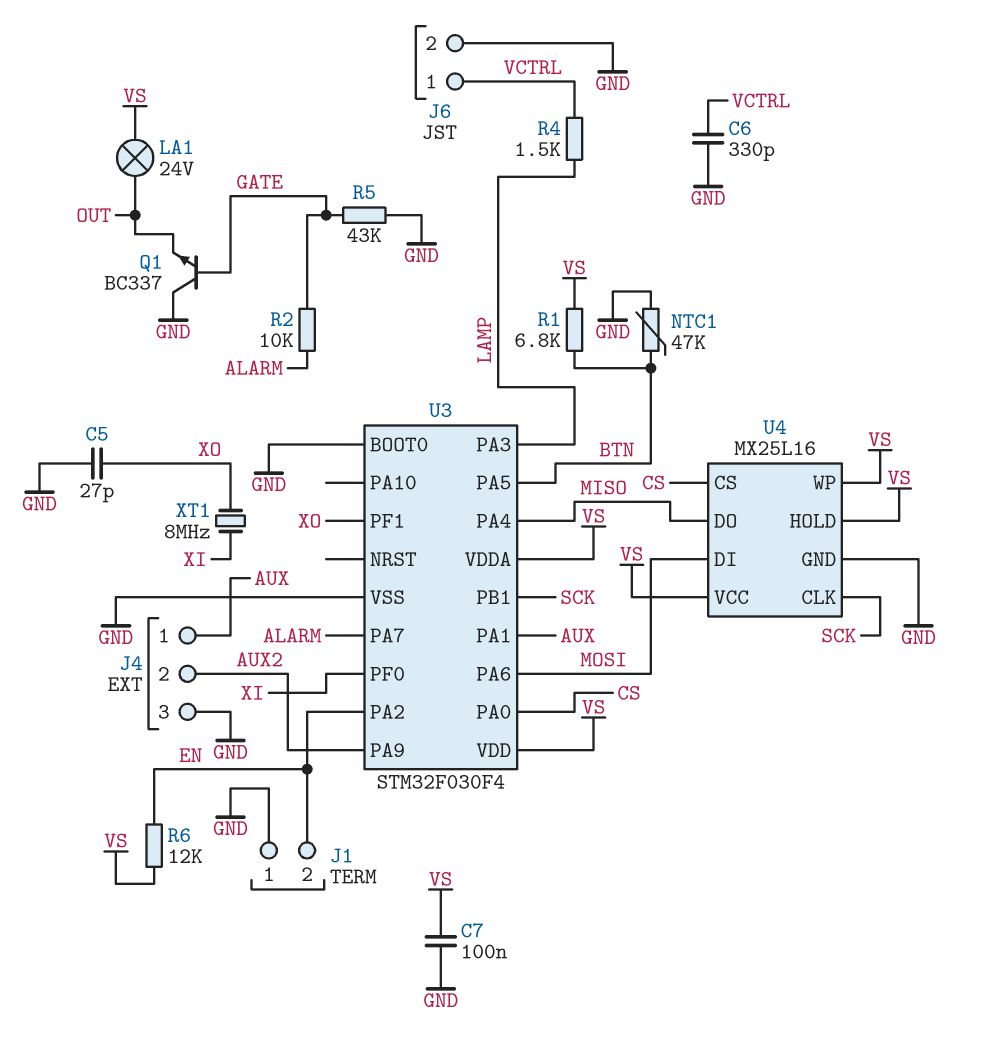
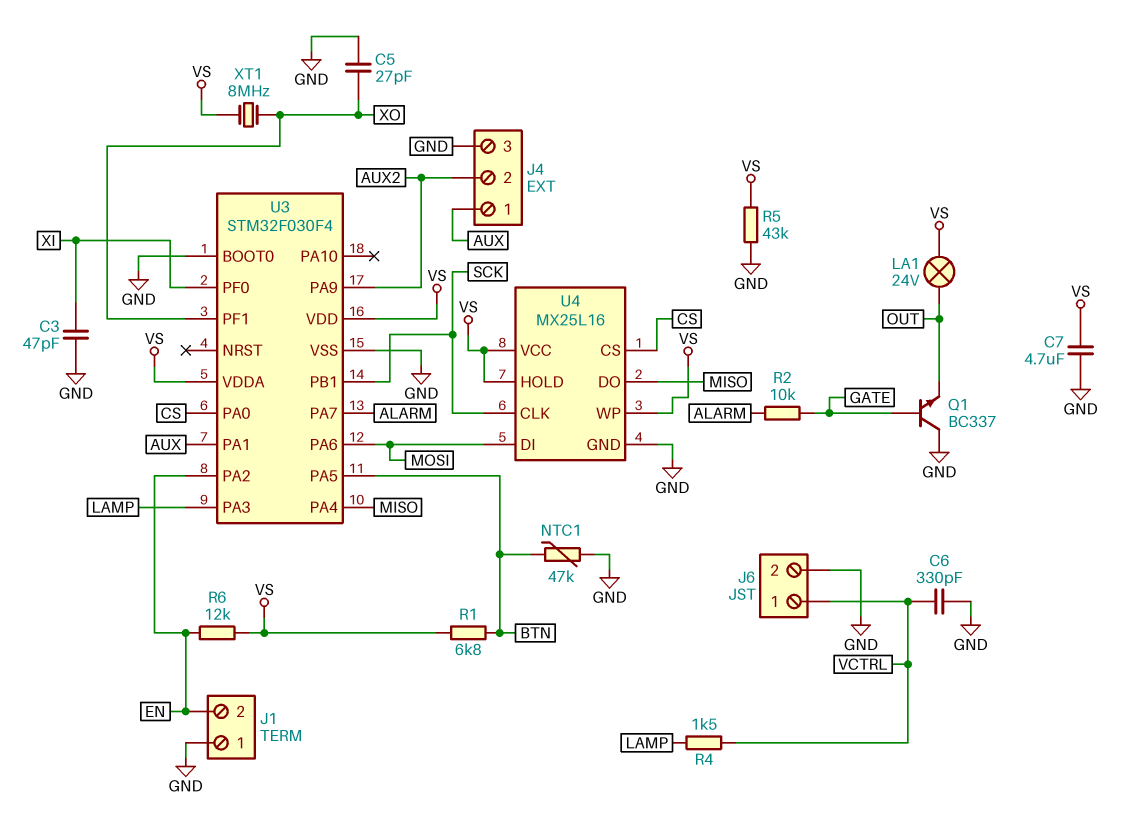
C3: none -> 47pF (GND, XI)
C7: 100nF (GND, VS) -> 4.7uF (GND, VS)
R5: 43k (GATE, GND) -> 43k (GND, VS)
XT1: 8MHz (XI, XO) -> 8MHz (VS, XO)

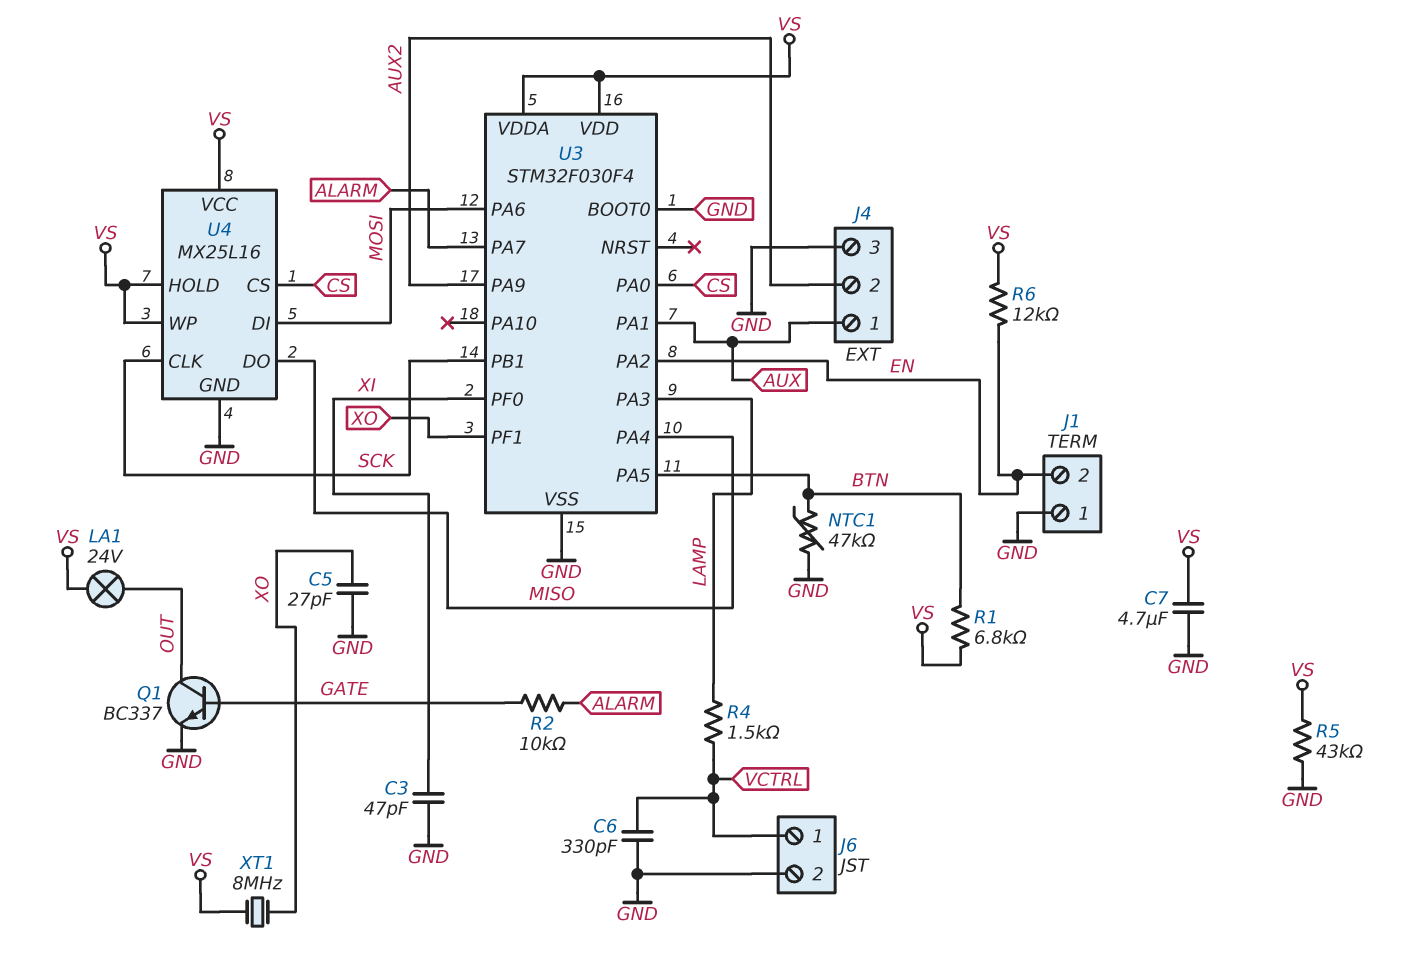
Q1: NPN BC337 (B GATE, C GND, E OUT) -> NPN BC337 (B GATE, C OUT, E GND)

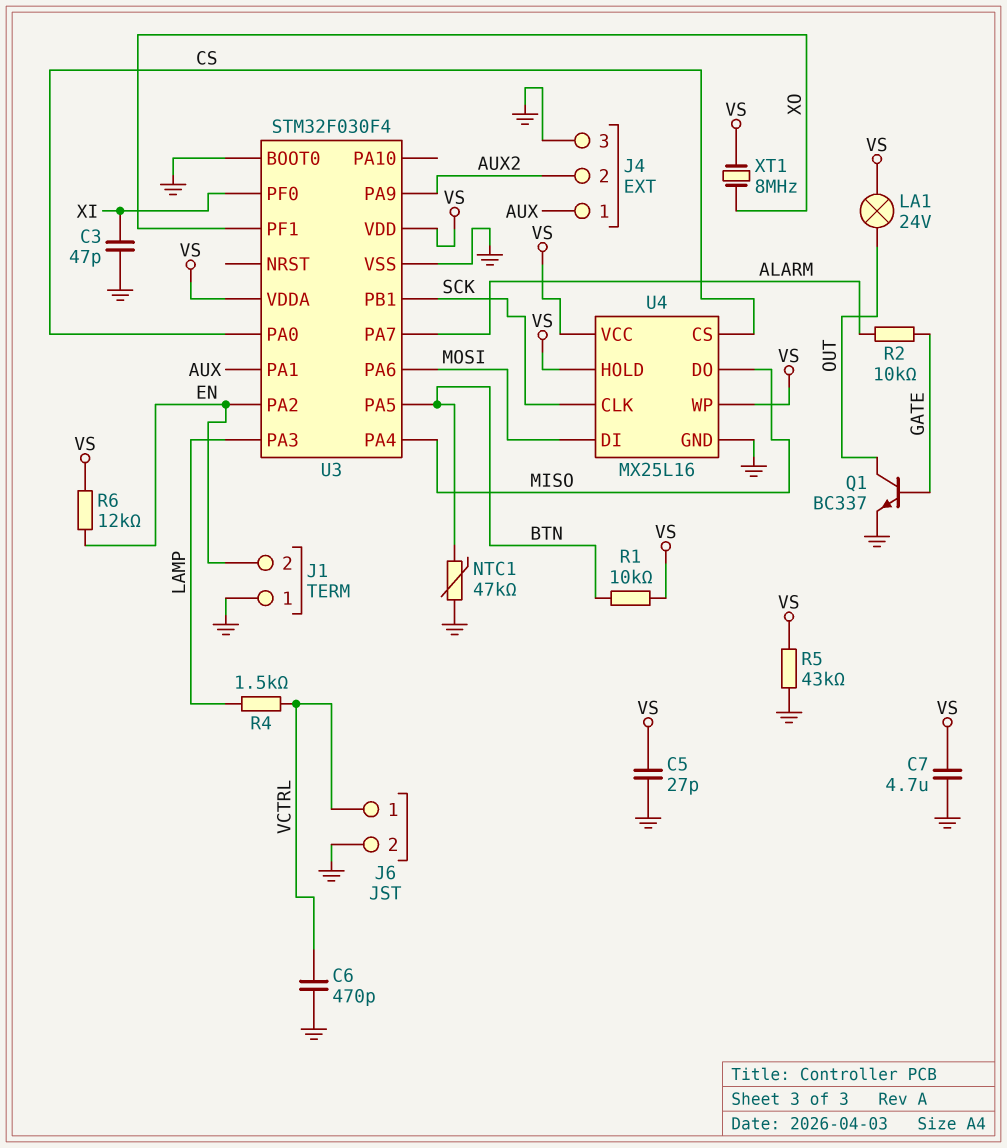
C5: 27pF (GND, XO) -> 27pF (GND, VS)
C6: 330pF (GND, VCTRL) -> 470pF (GND, VCTRL)
R1: 6.8k (BTN, VS) -> 10k (BTN, VS)

